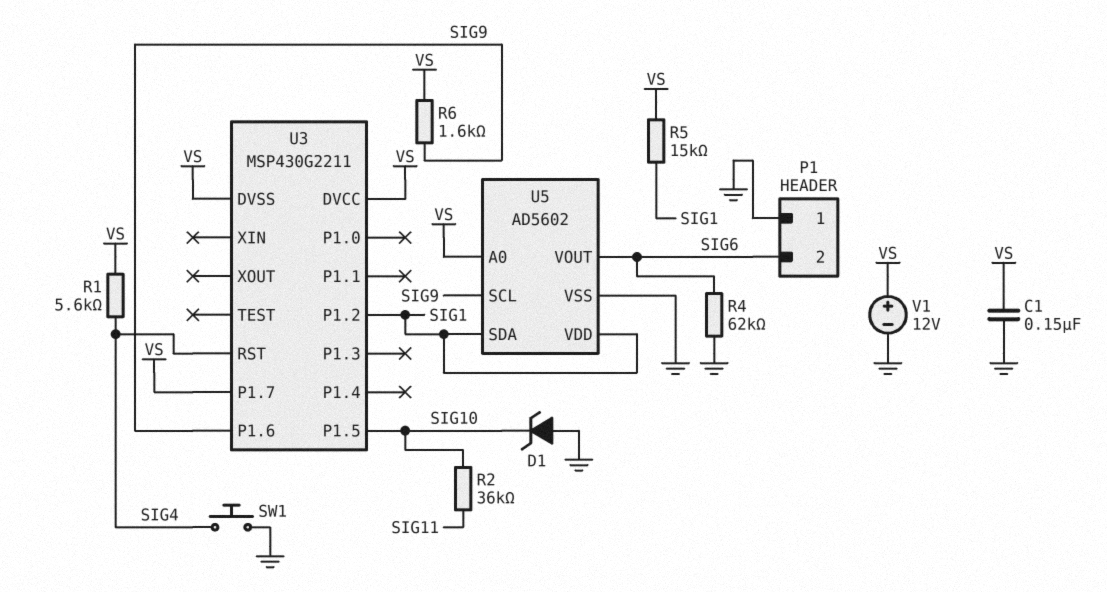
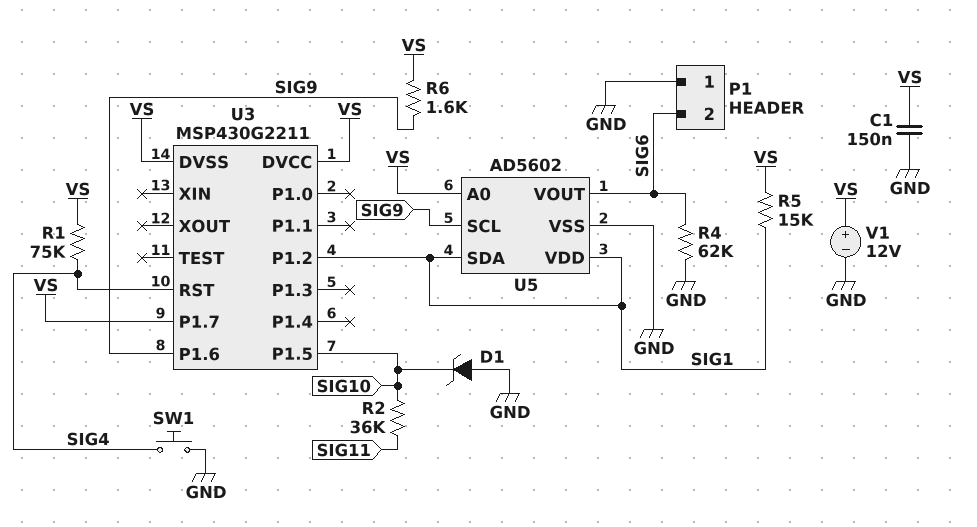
R1: 5.6k (SIG4, VS) -> 75k (SIG4, VS)

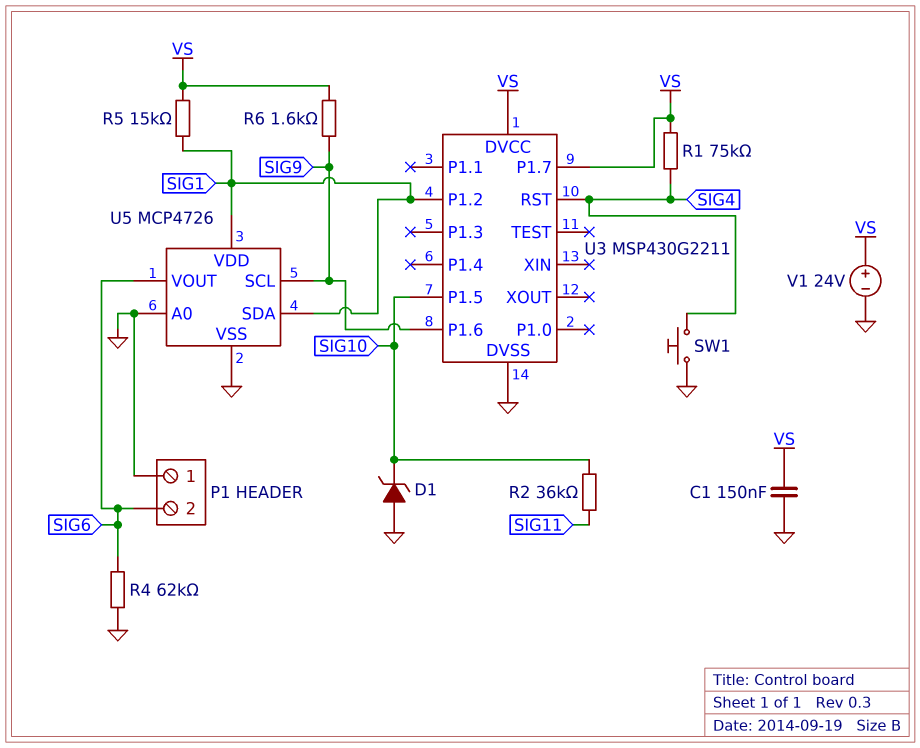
U3 pin DVSS: VS -> GND
U5: AD5602 -> MCP4726
U5 pin A0: VS -> GND
V1: 12V (plus VS, minus GND) -> 24V (plus VS, minus GND)

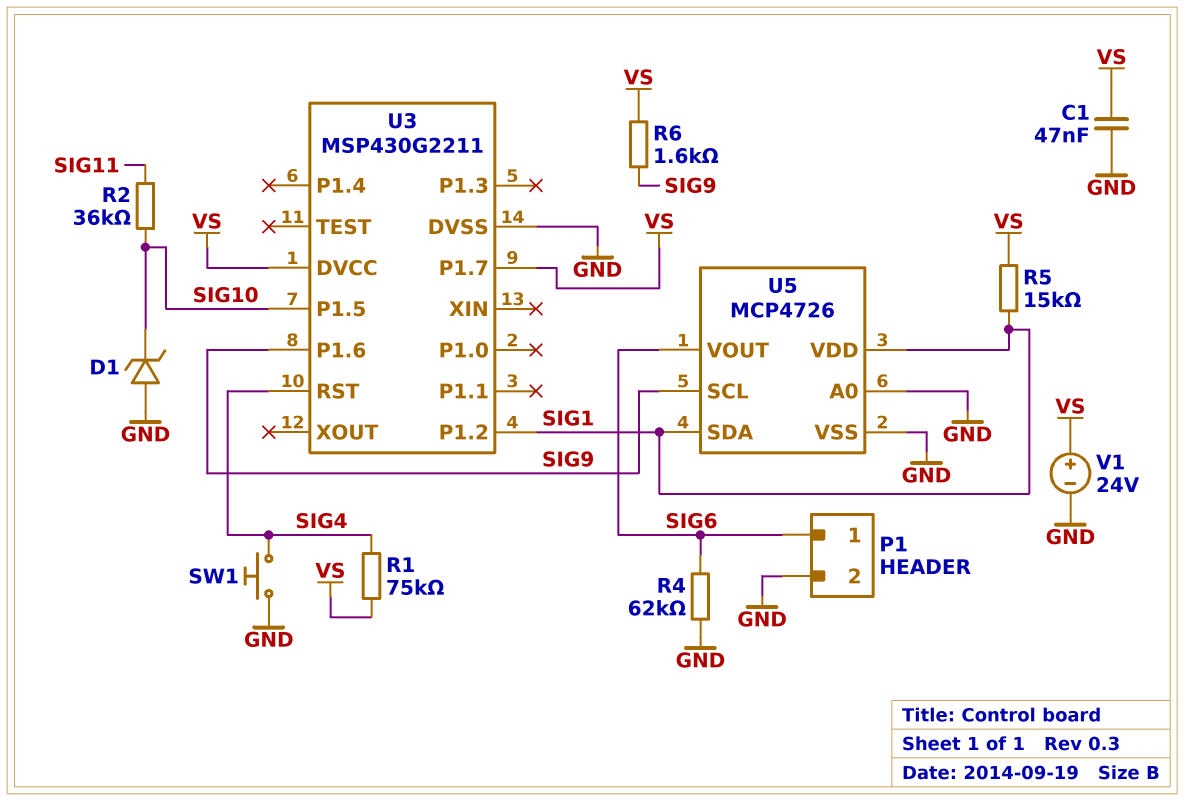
C1: 150nF (GND, VS) -> 47nF (GND, VS)
P1 pin 1: GND -> SIG6
P1 pin 2: SIG6 -> GND

